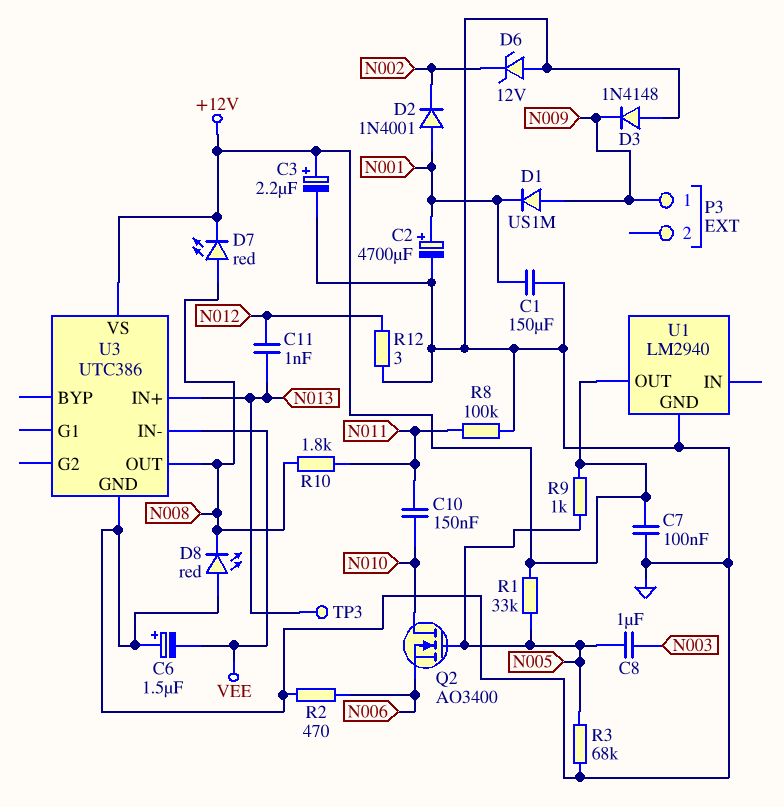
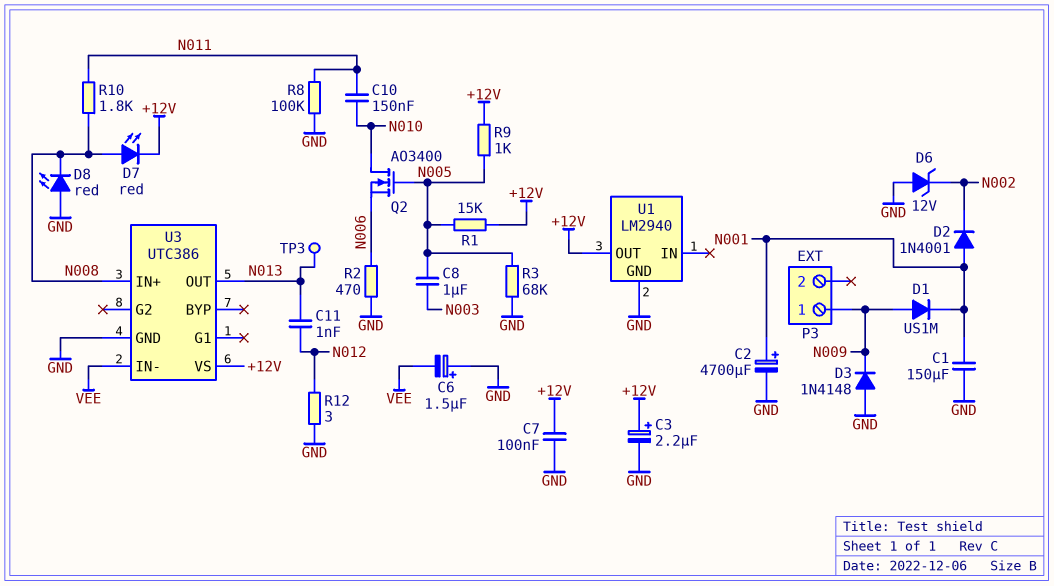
R1: 33k (+12V, N005) -> 15k (+12V, N005)
U3 pin IN+: N013 -> N008
U3 pin OUT: N008 -> N013

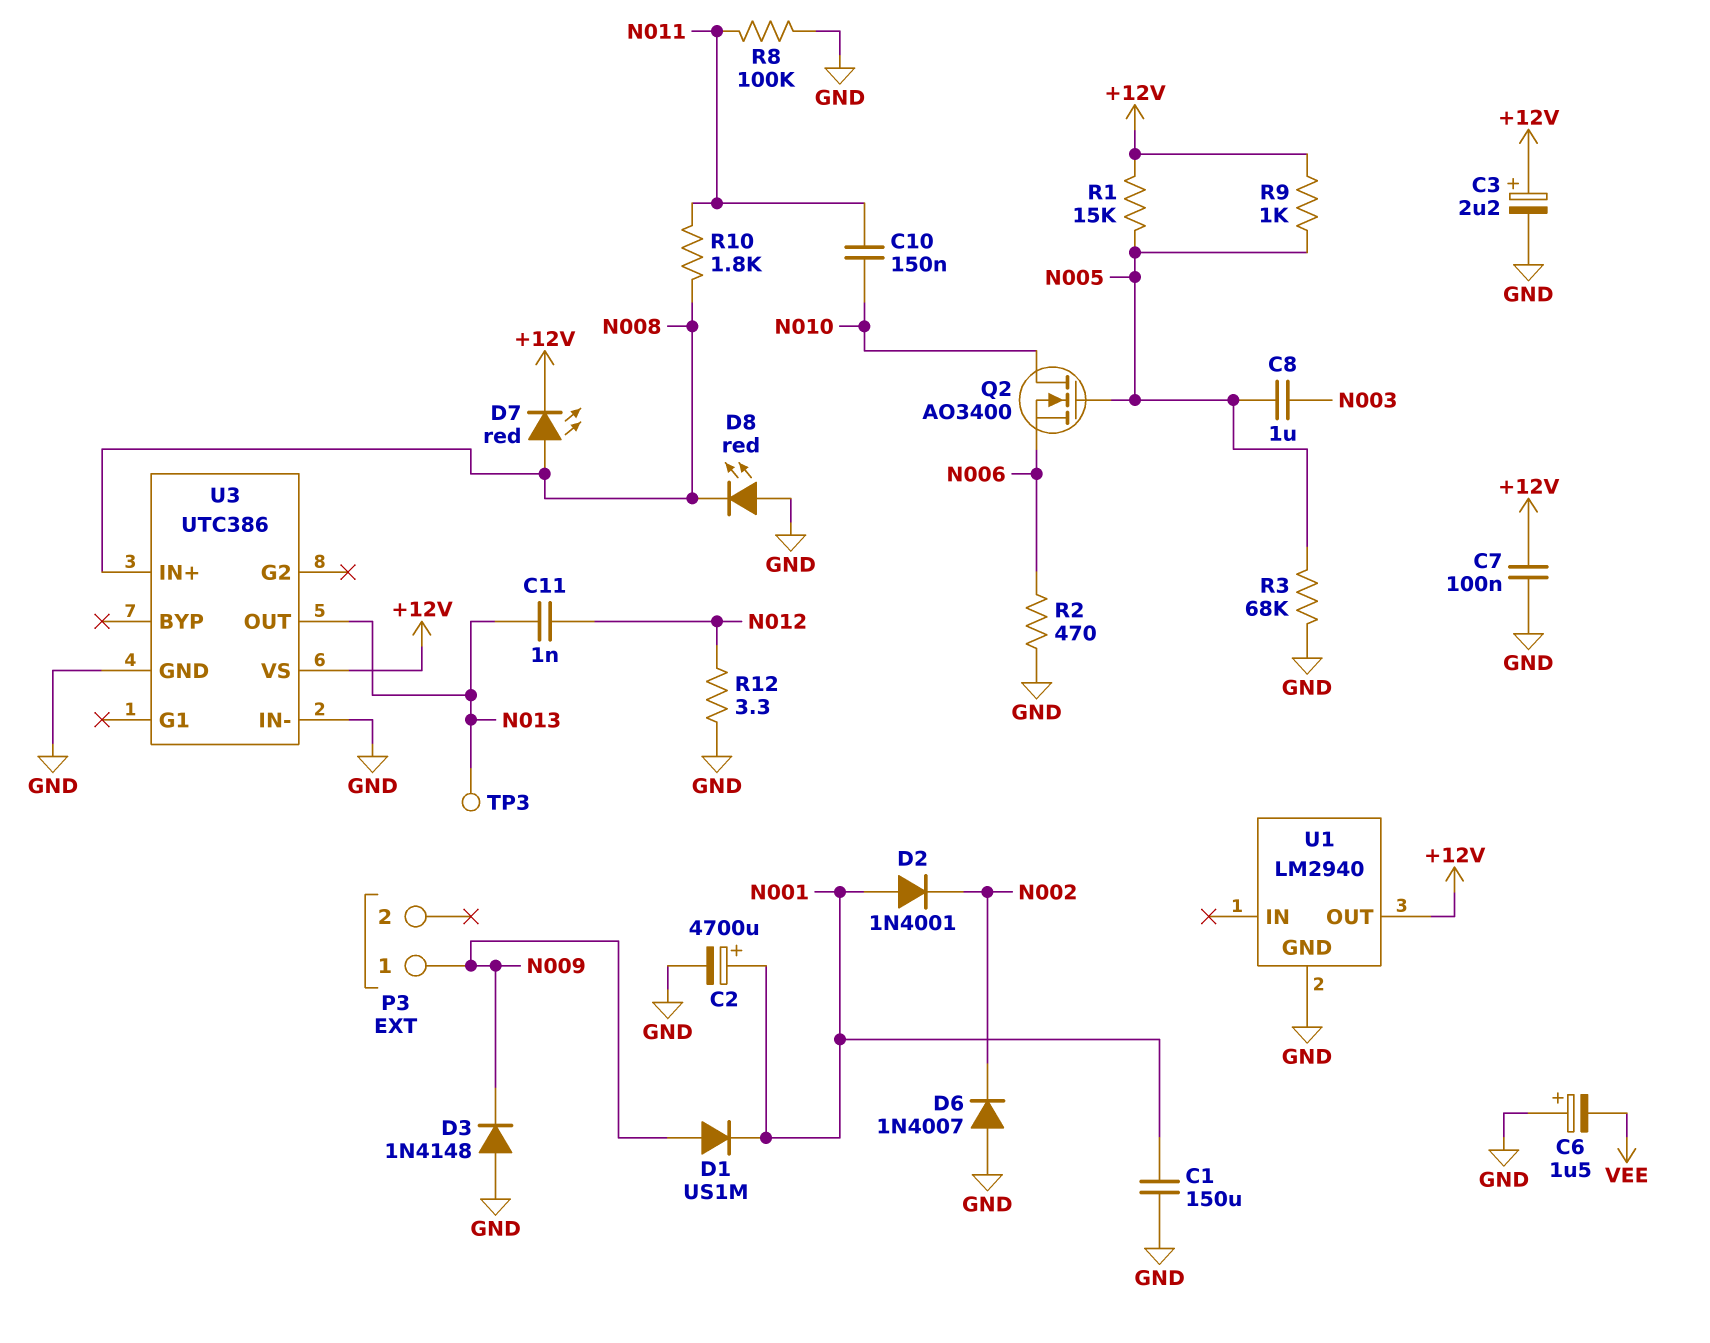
D6: zener 12V (A GND, K N002) -> diode 1N4007 (A GND, K N002)
R12: 3 (GND, N012) -> 3.3 (GND, N012)
U3 pin IN-: VEE -> GND

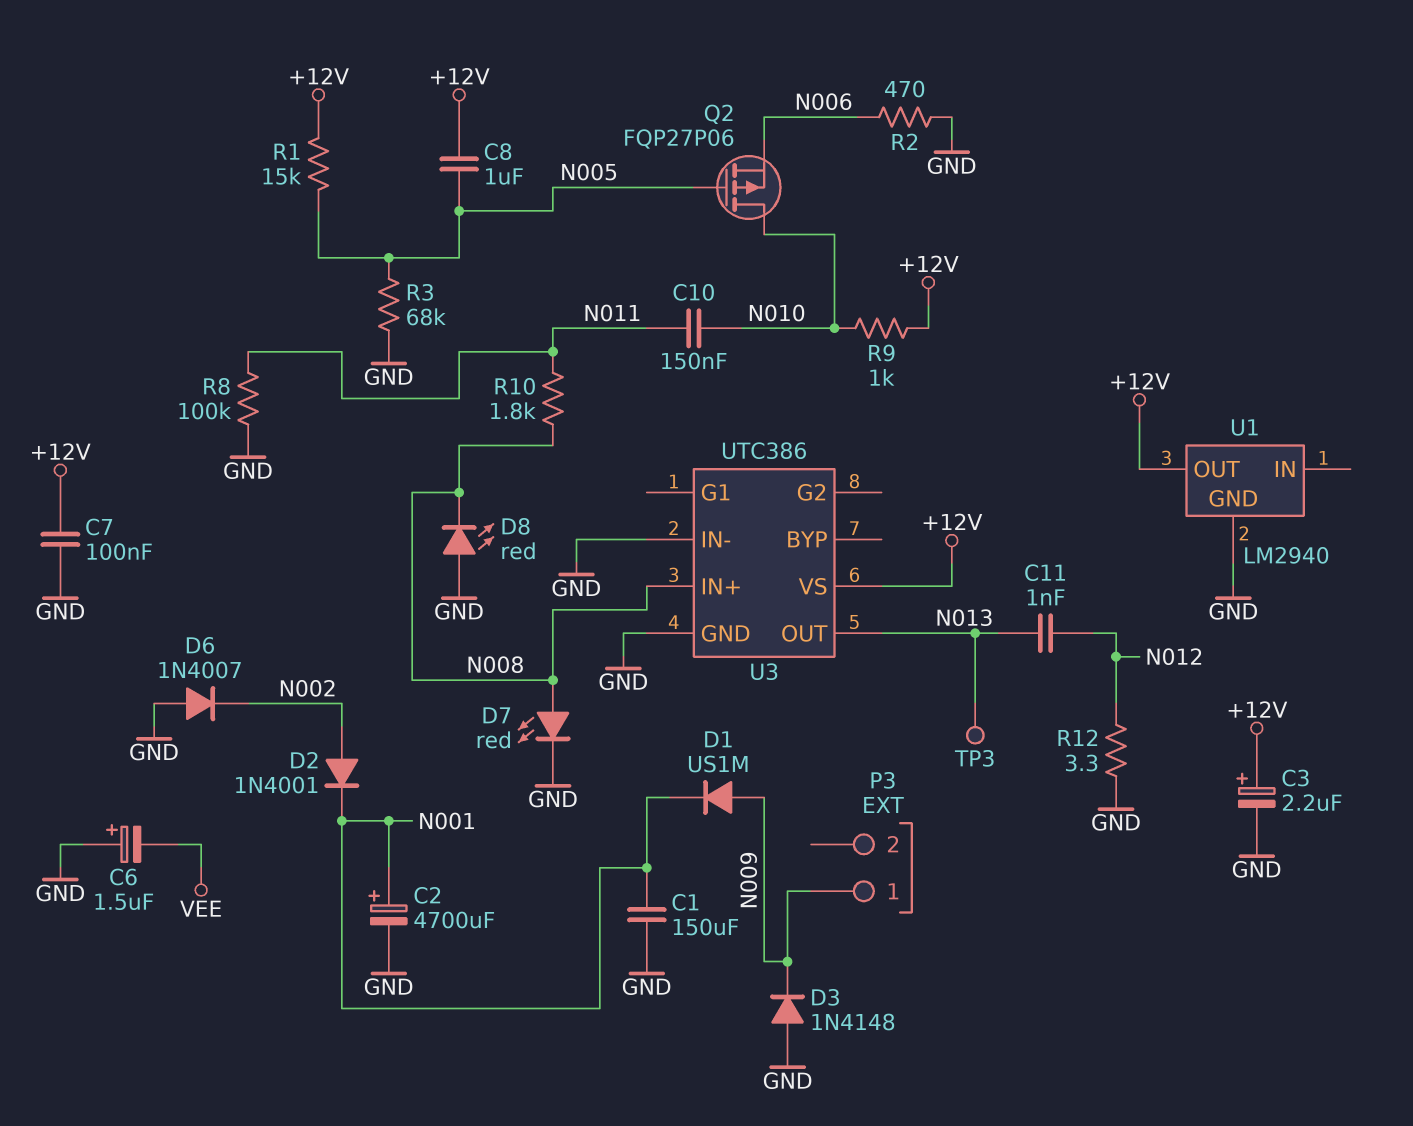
C8: 1uF (N003, N005) -> 1uF (+12V, N005)
D2: diode 1N4001 (A N001, K N002) -> diode 1N4001 (A N002, K N001)
D7: LED red (A N008, K +12V) -> LED red (A N008, K GND)
Q2: NMOS AO3400 (G N005, D N010, S N006) -> PMOS FQP27P06 (G N005, D N010, S N006)
R9: 1k (+12V, N005) -> 1k (+12V, N010)

